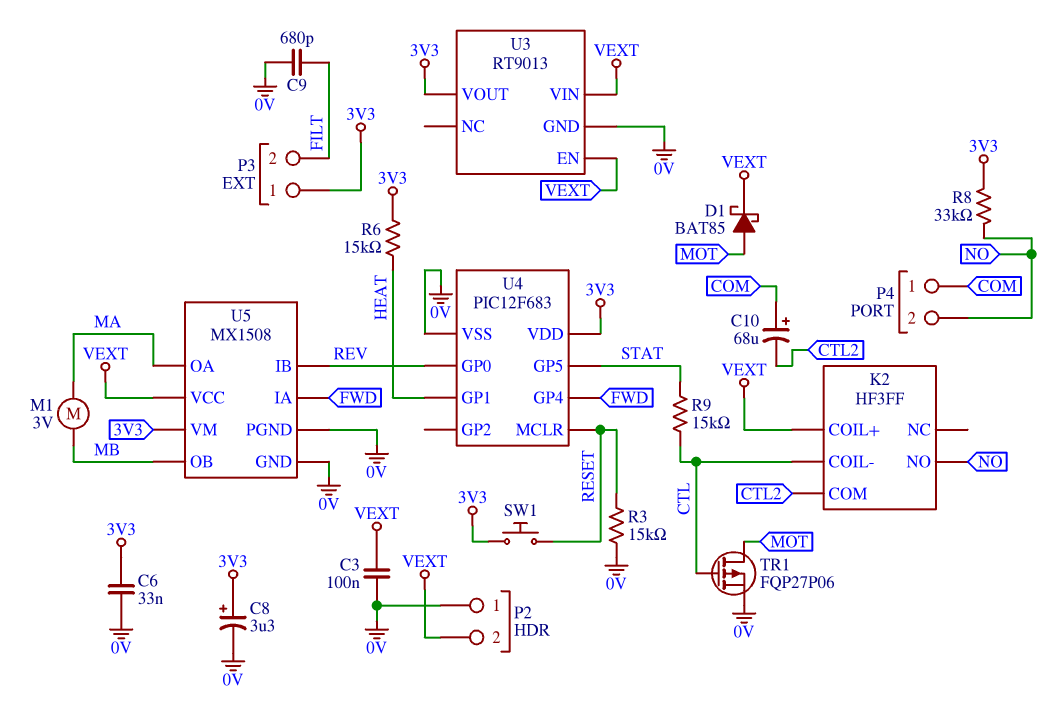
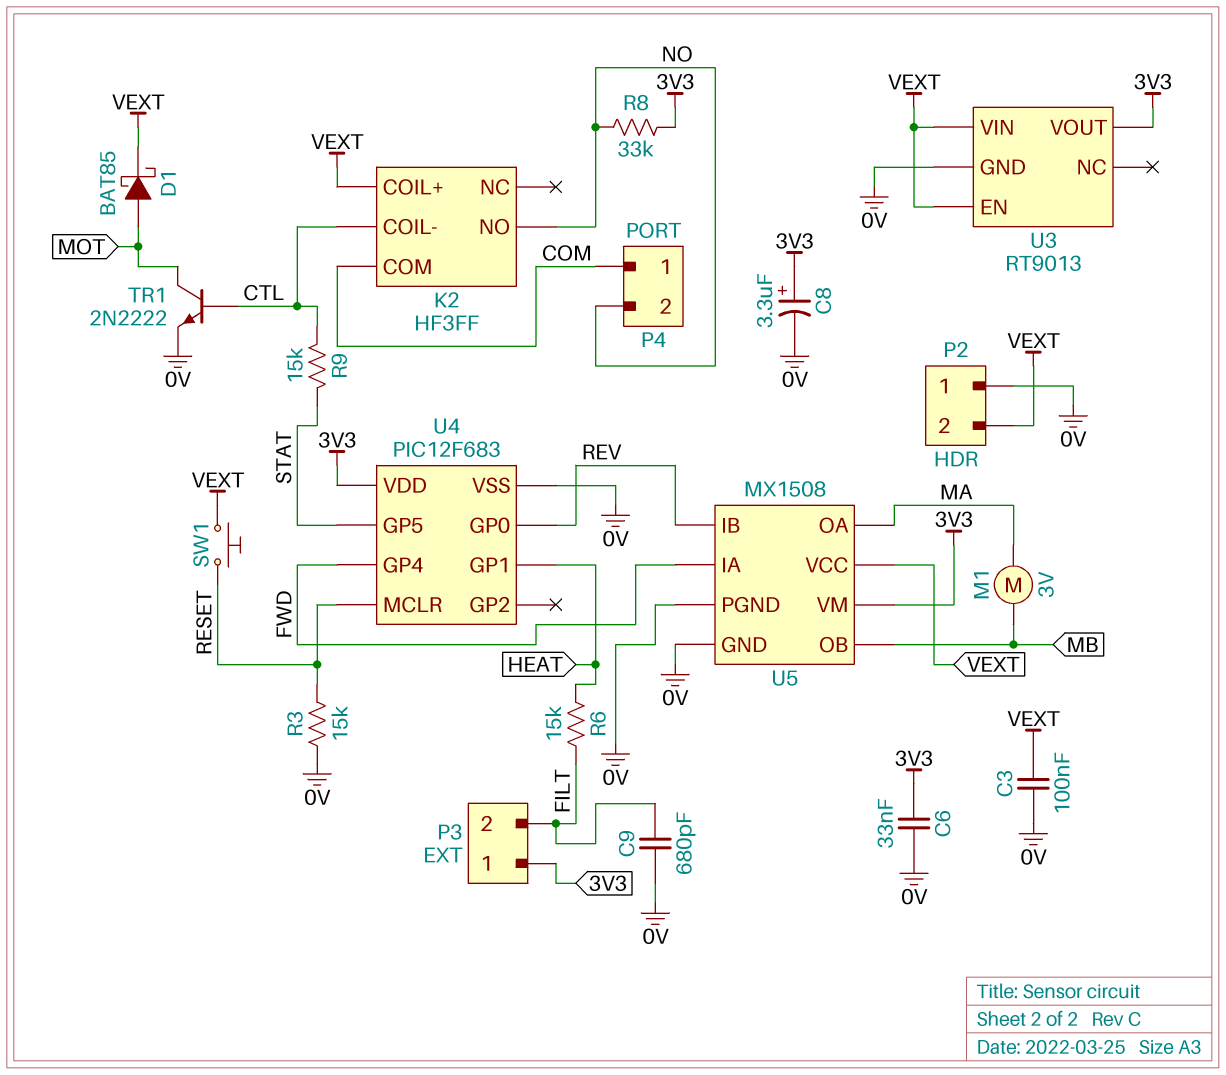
C10: 68uF (plus COM, minus CTL2) -> none
K2 pin COM: CTL2 -> COM
R6: 15k (3V3, HEAT) -> 15k (FILT, HEAT)
SW1: button (3V3, RESET) -> button (RESET, VEXT)
TR1: PMOS FQP27P06 (G CTL, D MOT, S 0V) -> NPN 2N2222 (B CTL, C MOT, E 0V)

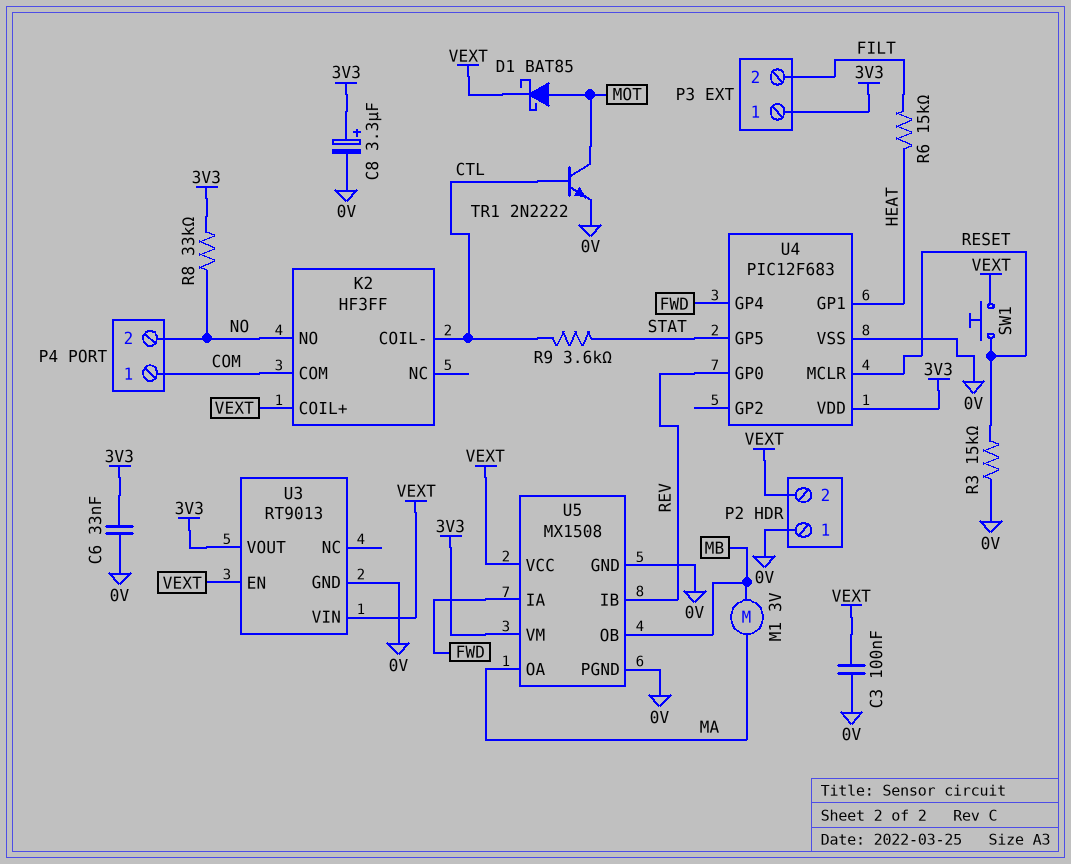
C9: 680pF (0V, FILT) -> none
R9: 15k (CTL, STAT) -> 3.6k (CTL, STAT)

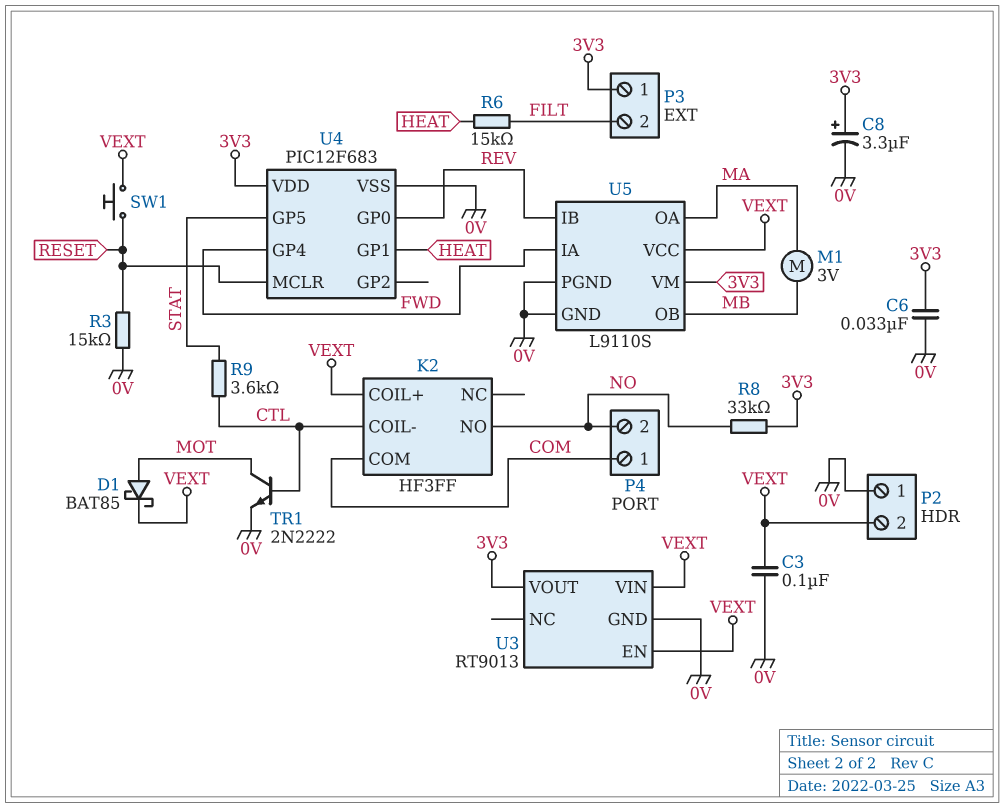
U5: MX1508 -> L9110S

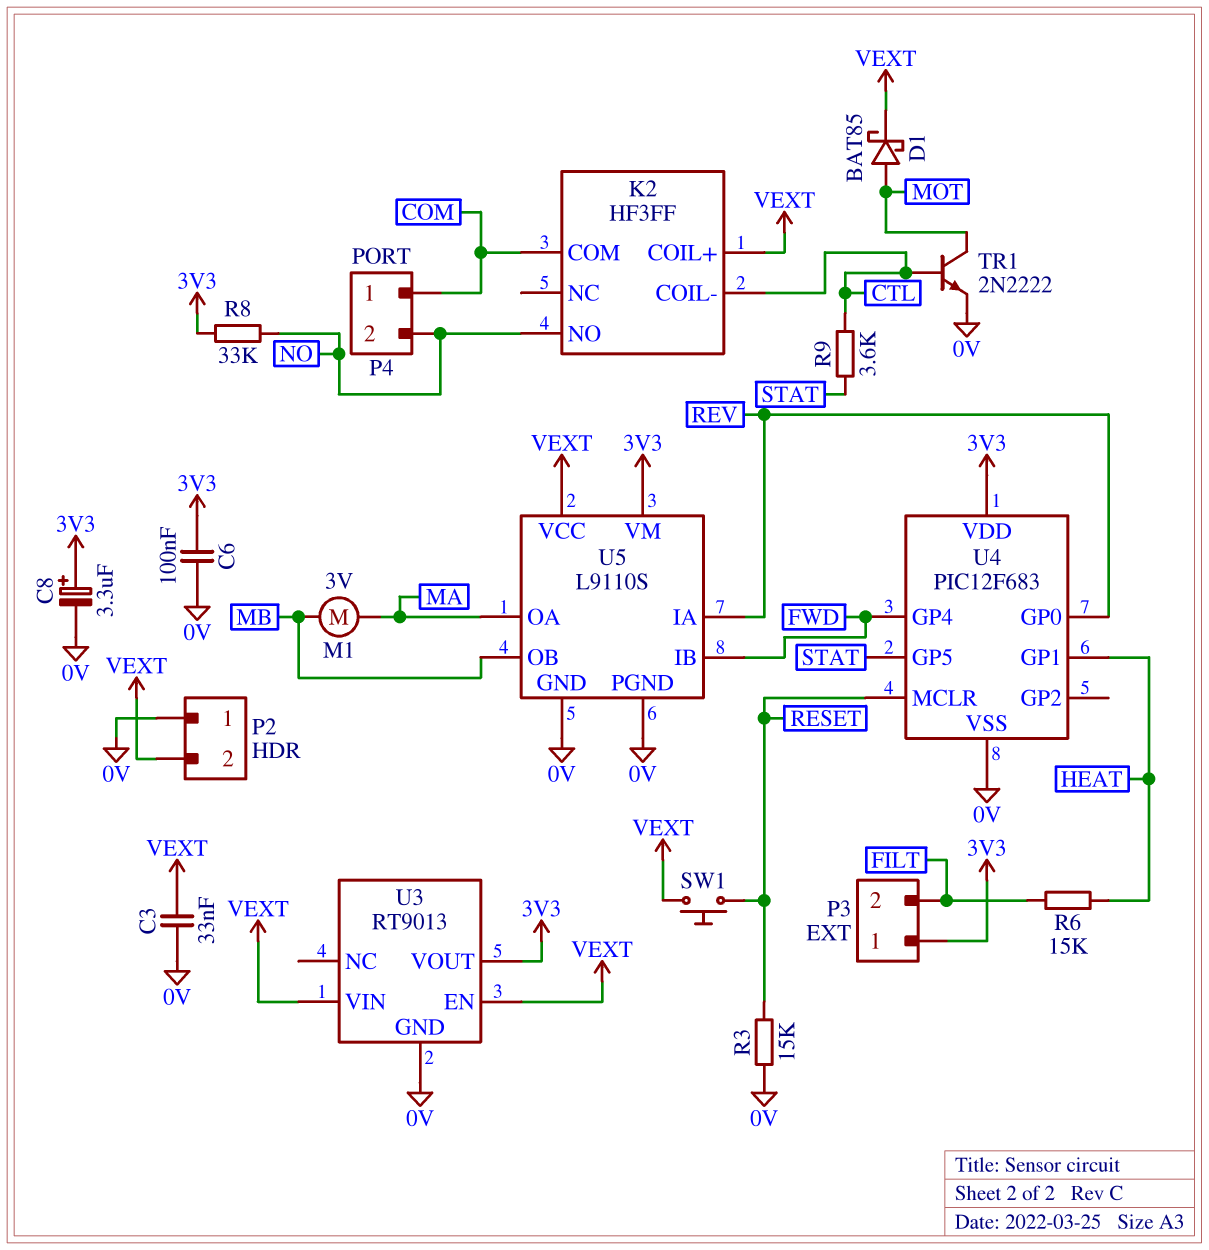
C3: 100nF (0V, VEXT) -> 33nF (0V, VEXT)
C6: 33nF (0V, 3V3) -> 100nF (0V, 3V3)
U5 pin IA: FWD -> REV
U5 pin IB: REV -> FWD

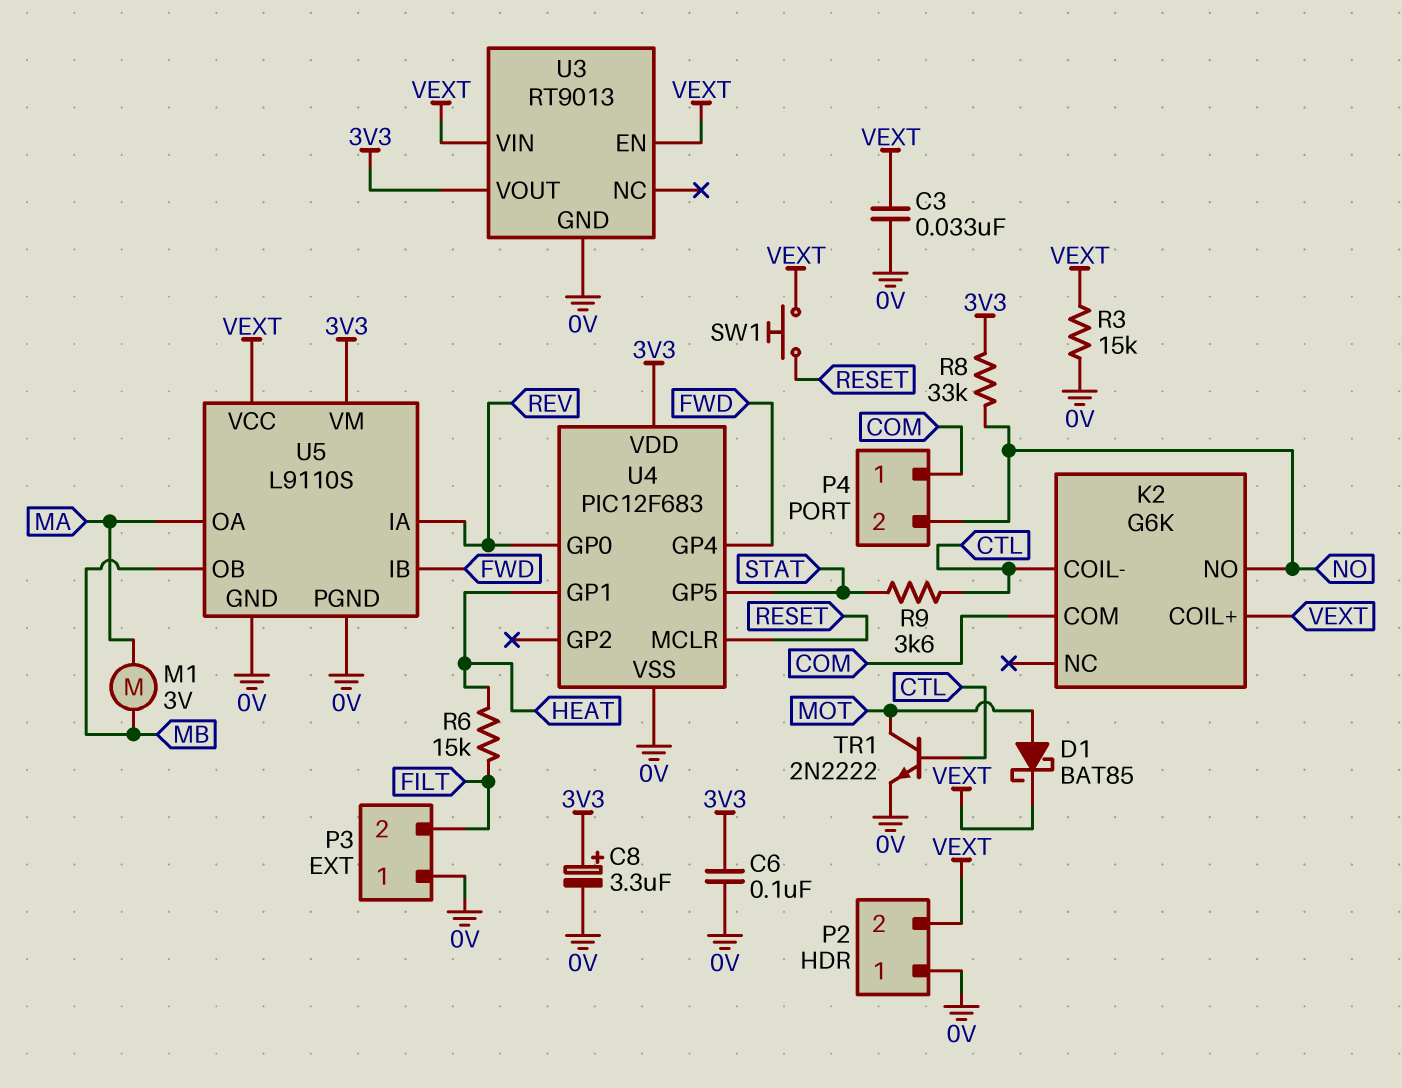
K2: HF3FF -> G6K
P3 pin 1: 3V3 -> 0V
R3: 15k (0V, RESET) -> 15k (0V, VEXT)

